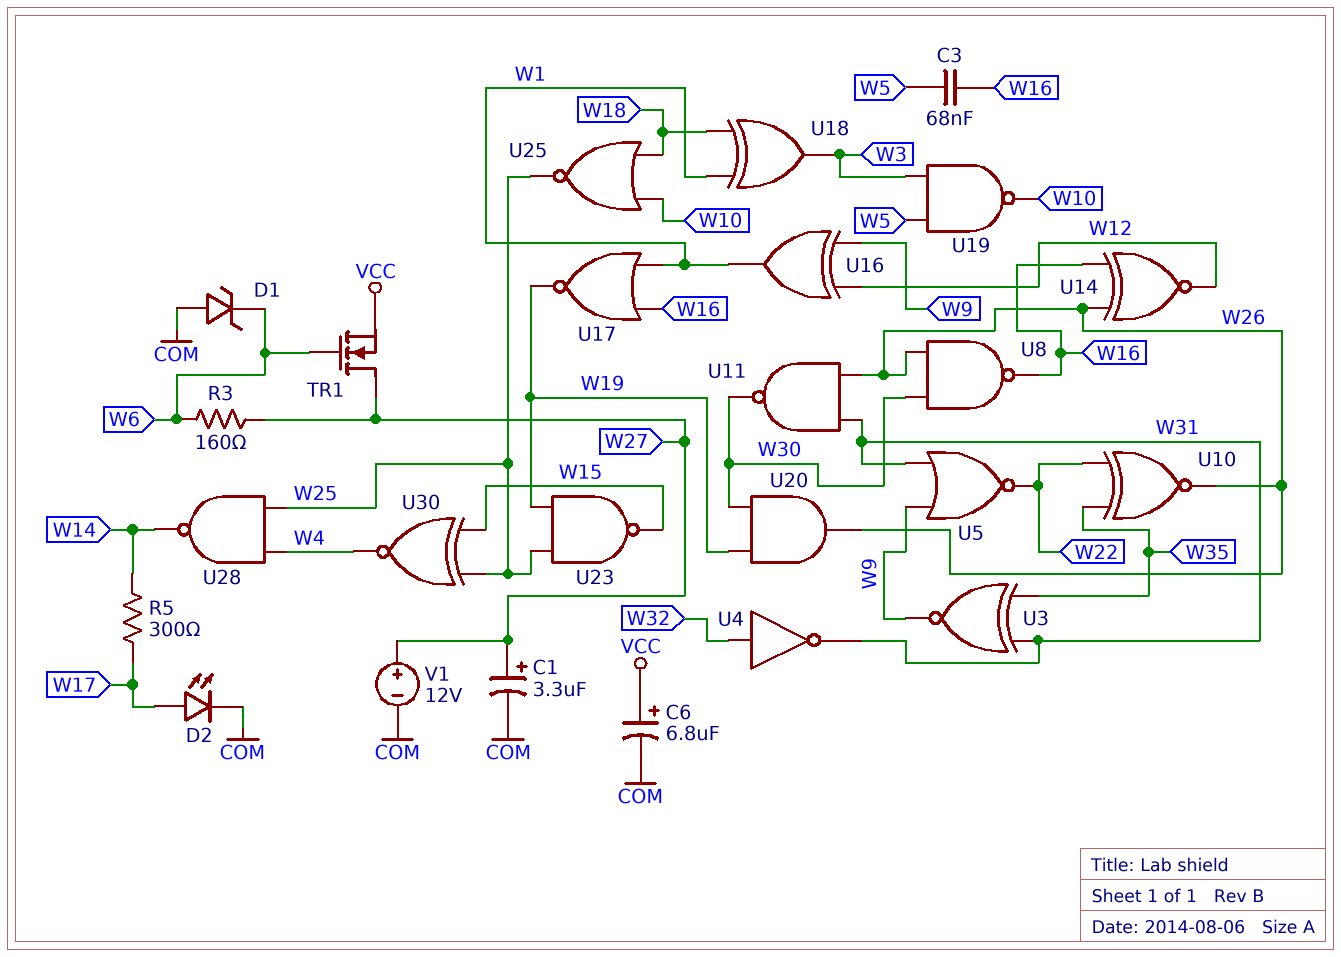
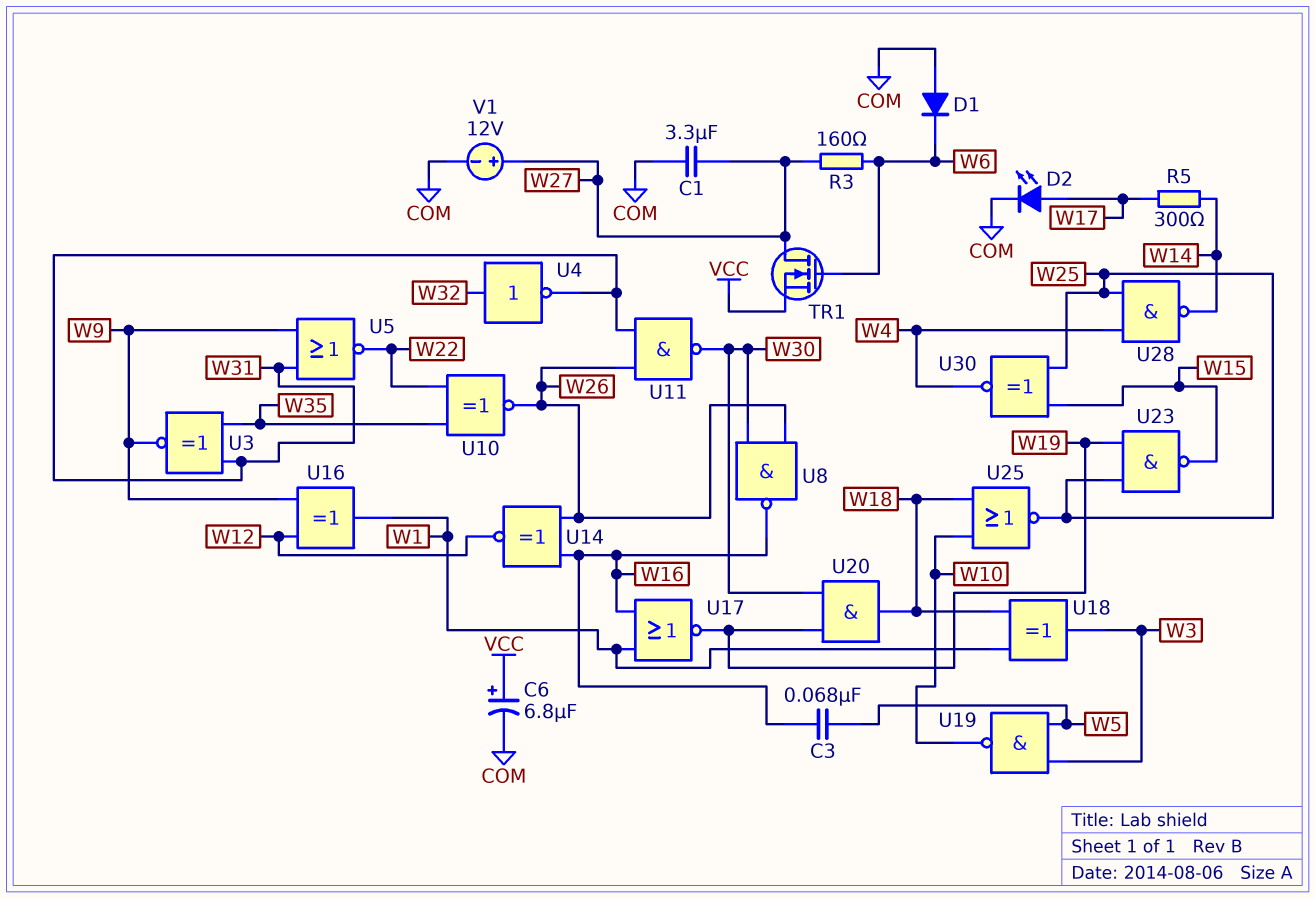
C1: 3.3uF (plus W27, minus COM) -> 3.3uF (COM, W27)
D1: zener (A COM, K W6) -> diode (A COM, K W6)
U20: AND (in W19, in W30, out W26) -> AND (in W19, in W30, out W18)

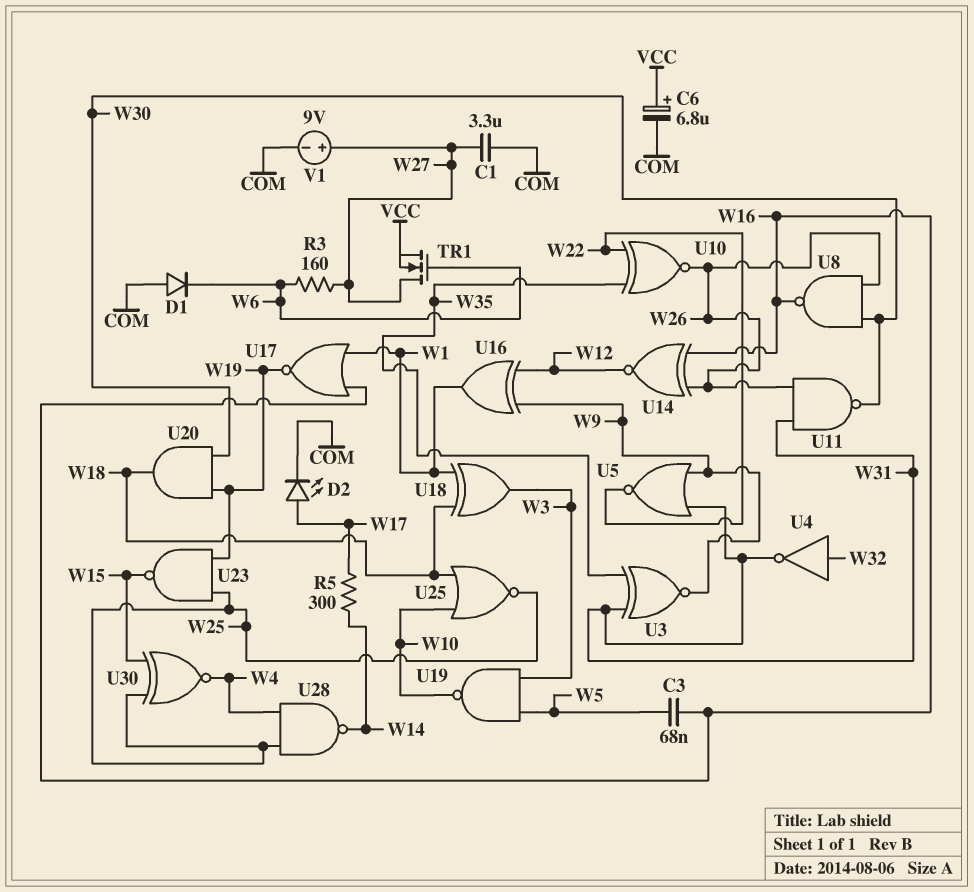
V1: 12V (plus W27, minus COM) -> 9V (plus W27, minus COM)

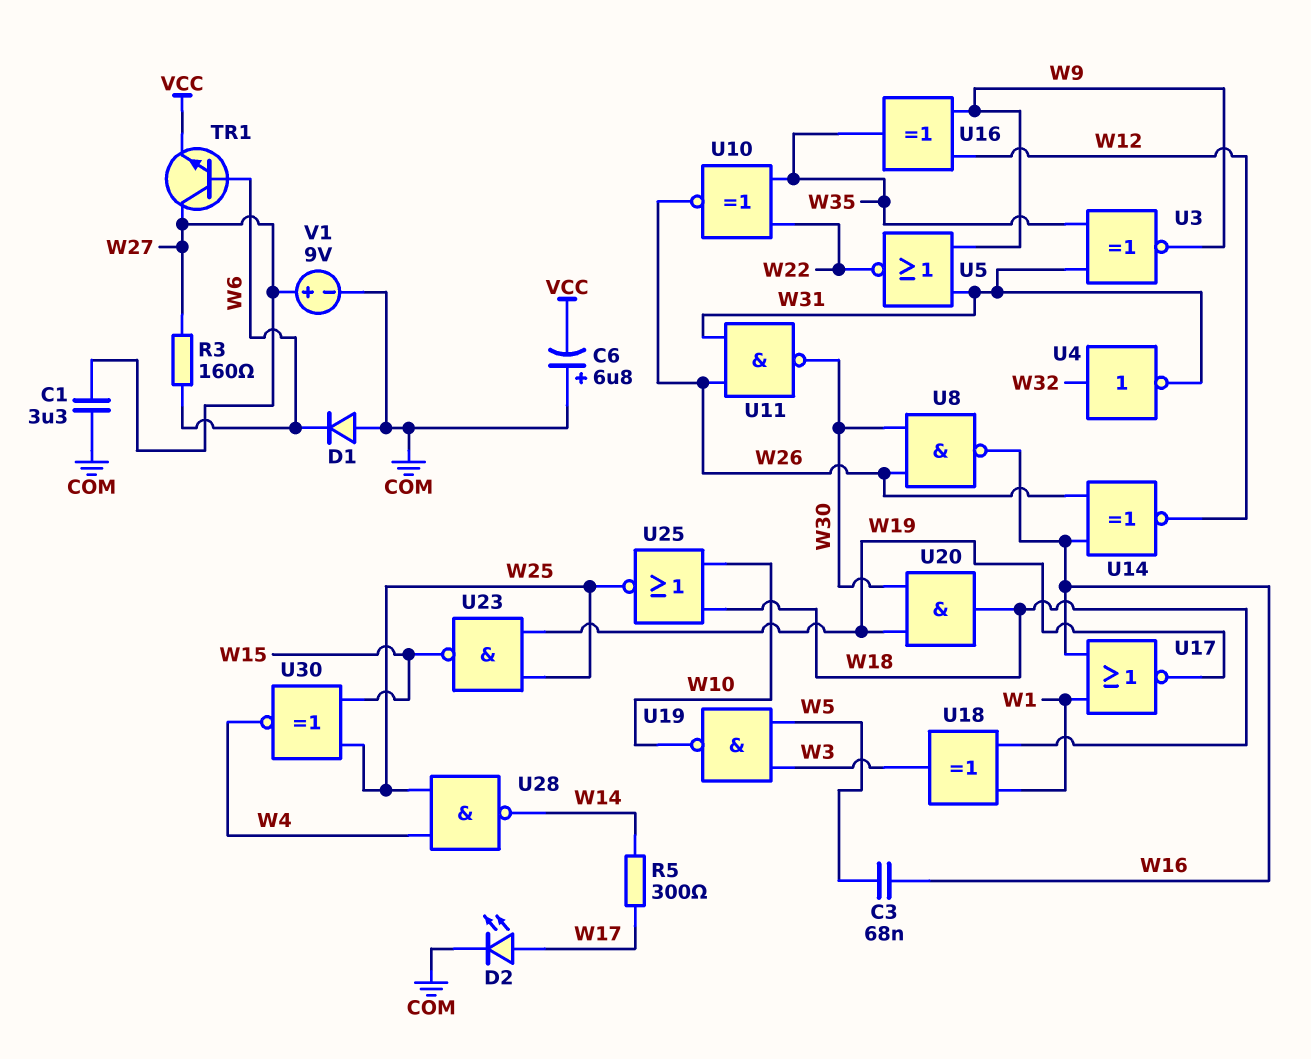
C6: 6.8uF (plus VCC, minus COM) -> 6.8uF (plus COM, minus VCC)
TR1: NMOS (G W6, D W27, S VCC) -> NPN (B W6, C W27, E VCC)
U16: XOR (in W9, in W12, out W1) -> XOR (in W9, in W12, out W35)

